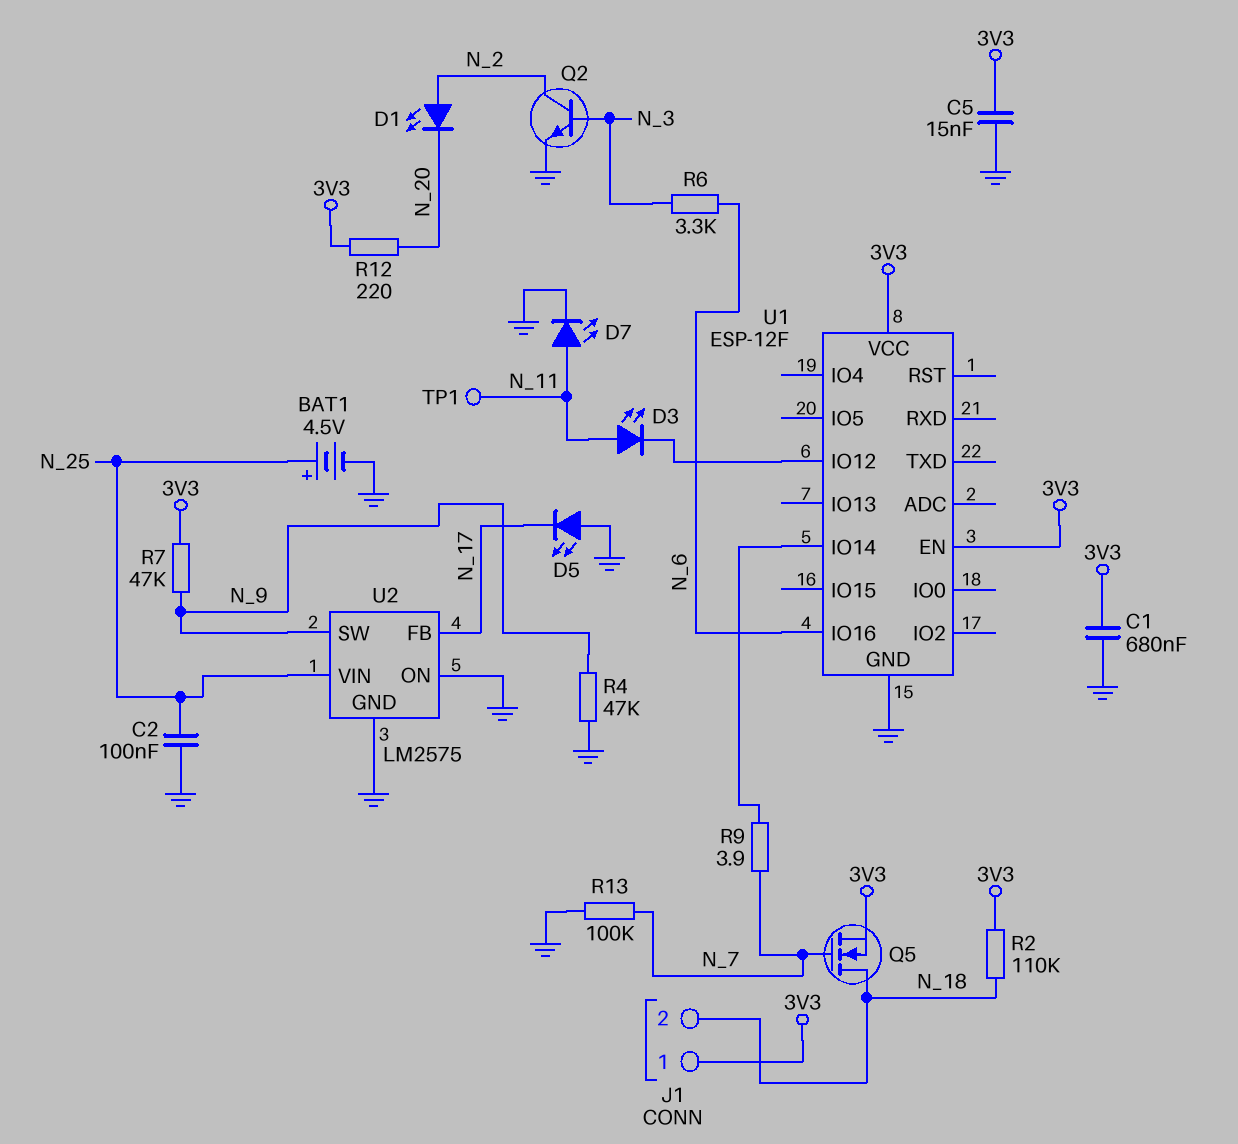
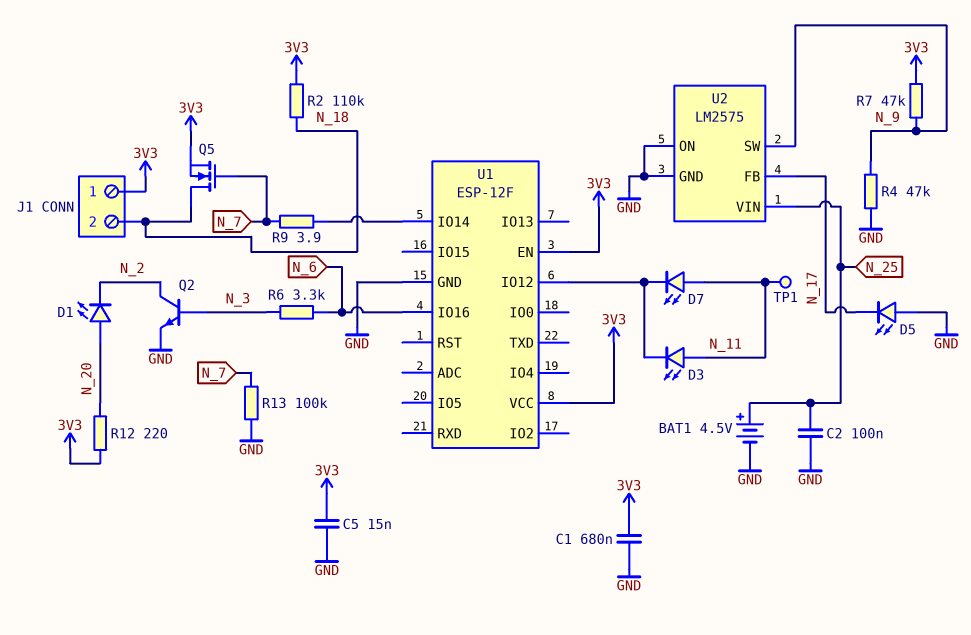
D1: LED (A N_2, K N_20) -> LED (A N_20, K N_2)
D7: LED (A N_11, K GND) -> LED (A N_11, K U1/IO12)

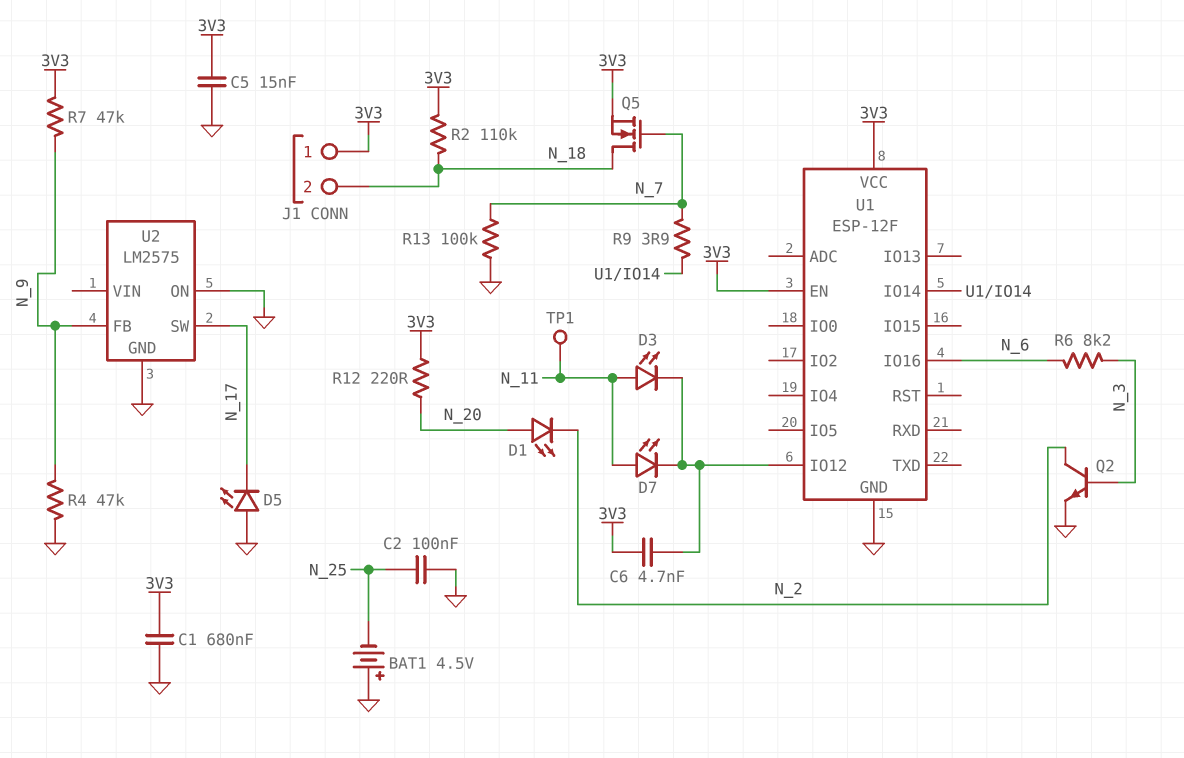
BAT1: 4.5V (plus N_25, minus GND) -> 4.5V (plus GND, minus N_25)
C6: none -> 4.7nF (3V3, U1/IO12)
R6: 3.3k (N_3, N_6) -> 8.2k (N_3, N_6)
U2 pin FB: N_17 -> N_9
U2 pin SW: N_9 -> N_17
U2 pin VIN: N_25 -> none

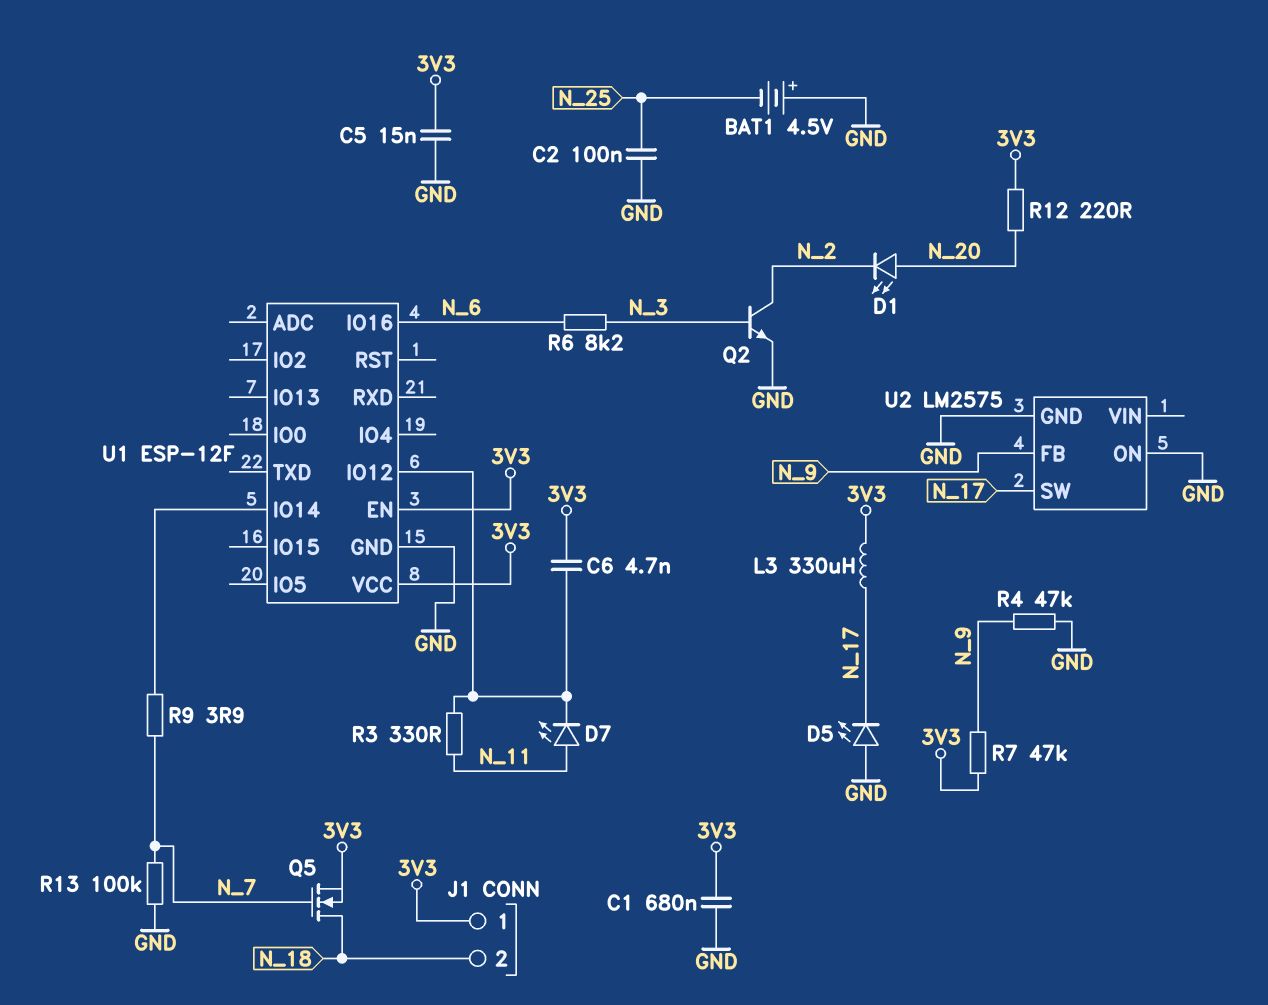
D3: LED (A N_11, K U1/IO12) -> none
L3: none -> 330uH (3V3, N_17)
R2: 110k (3V3, N_18) -> none
R3: none -> 330 (N_11, U1/IO12)
TP1: test point (N_11) -> none

